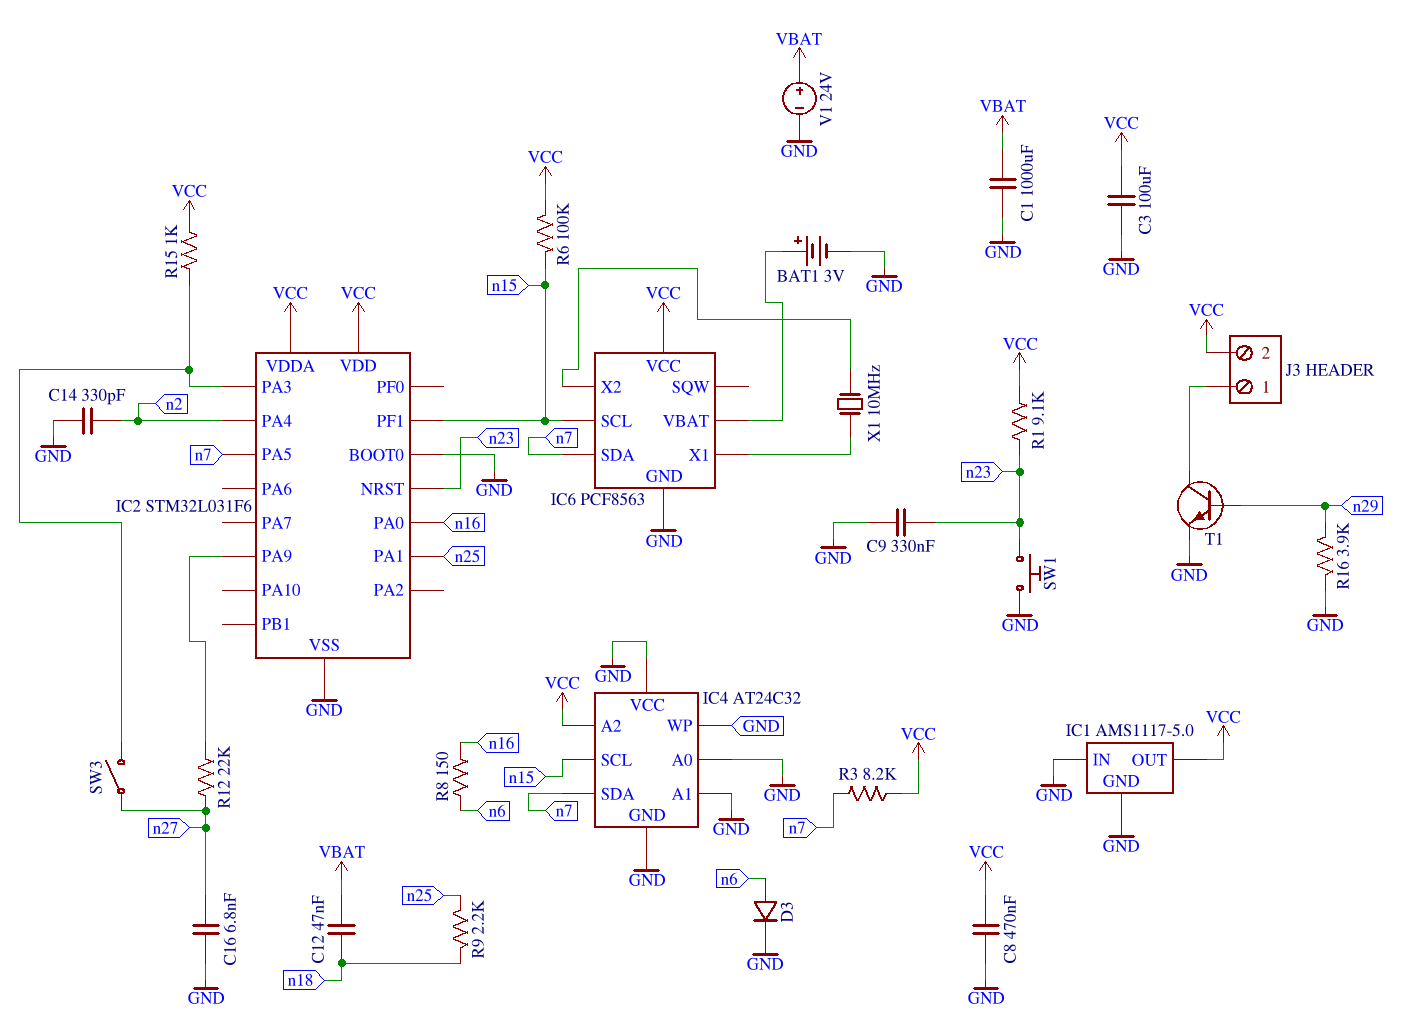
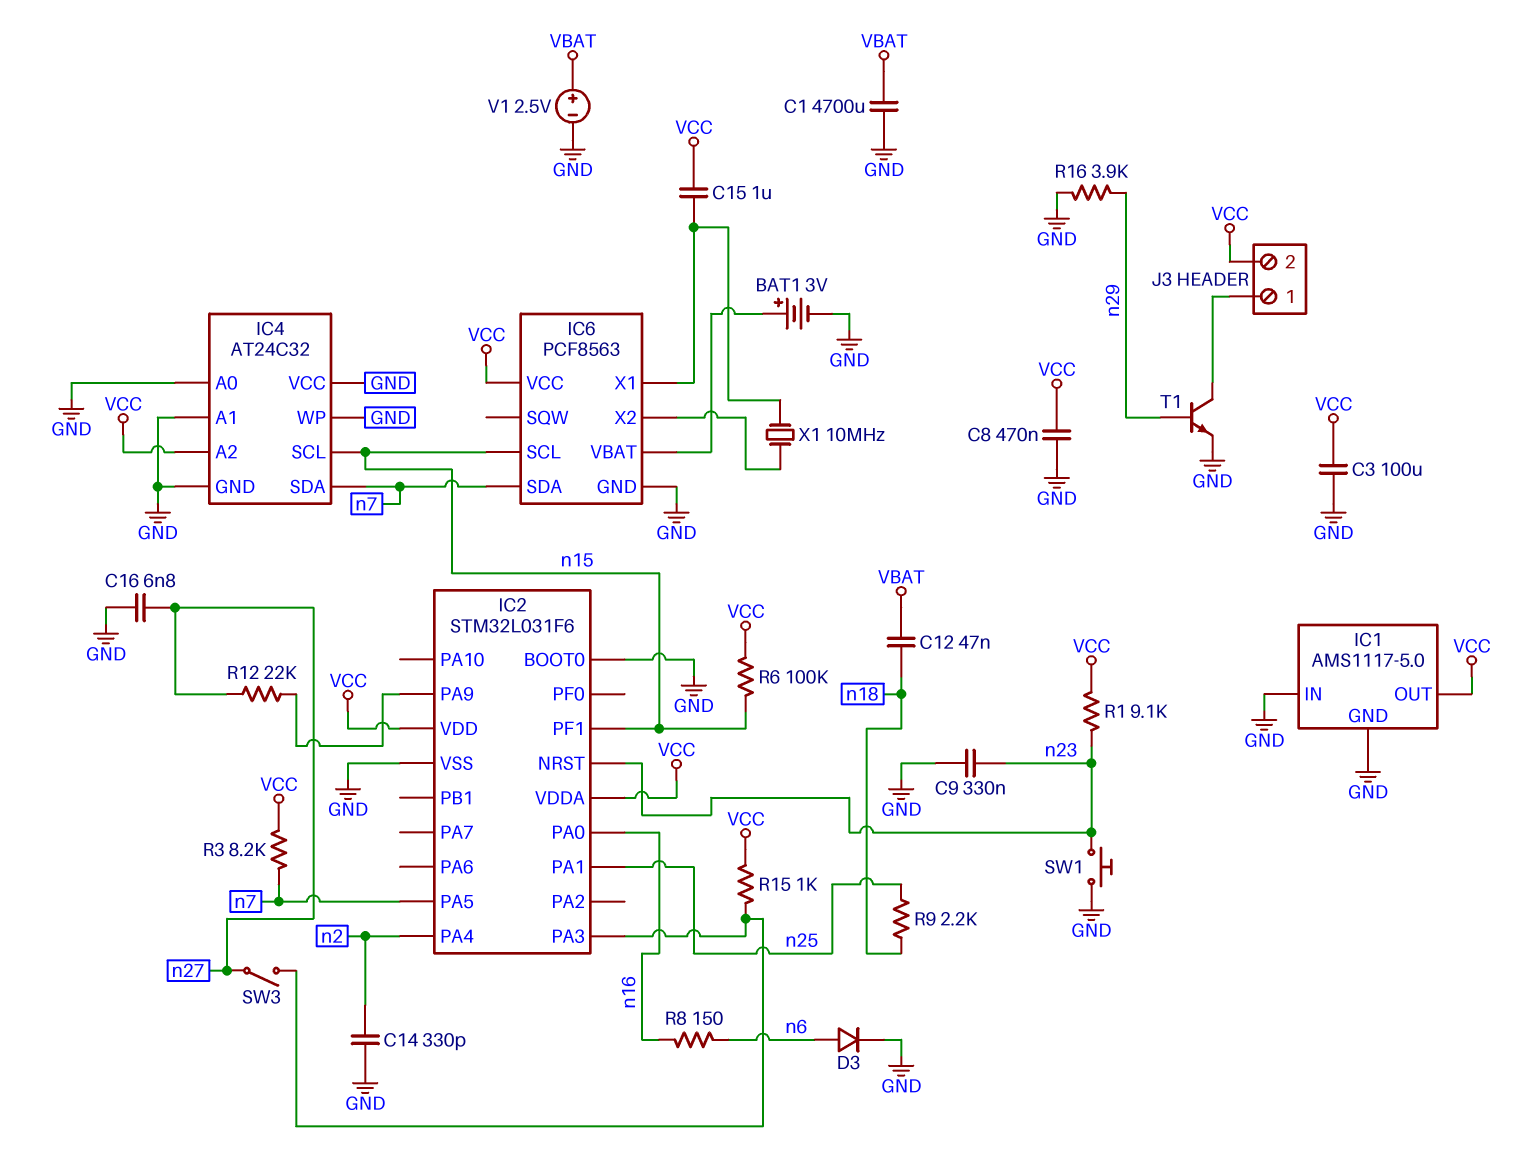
C1: 1000uF (GND, VBAT) -> 4700uF (GND, VBAT)
C15: none -> 1uF (IC6/X1, VCC)
V1: 24V (plus VBAT, minus GND) -> 2.5V (plus VBAT, minus GND)

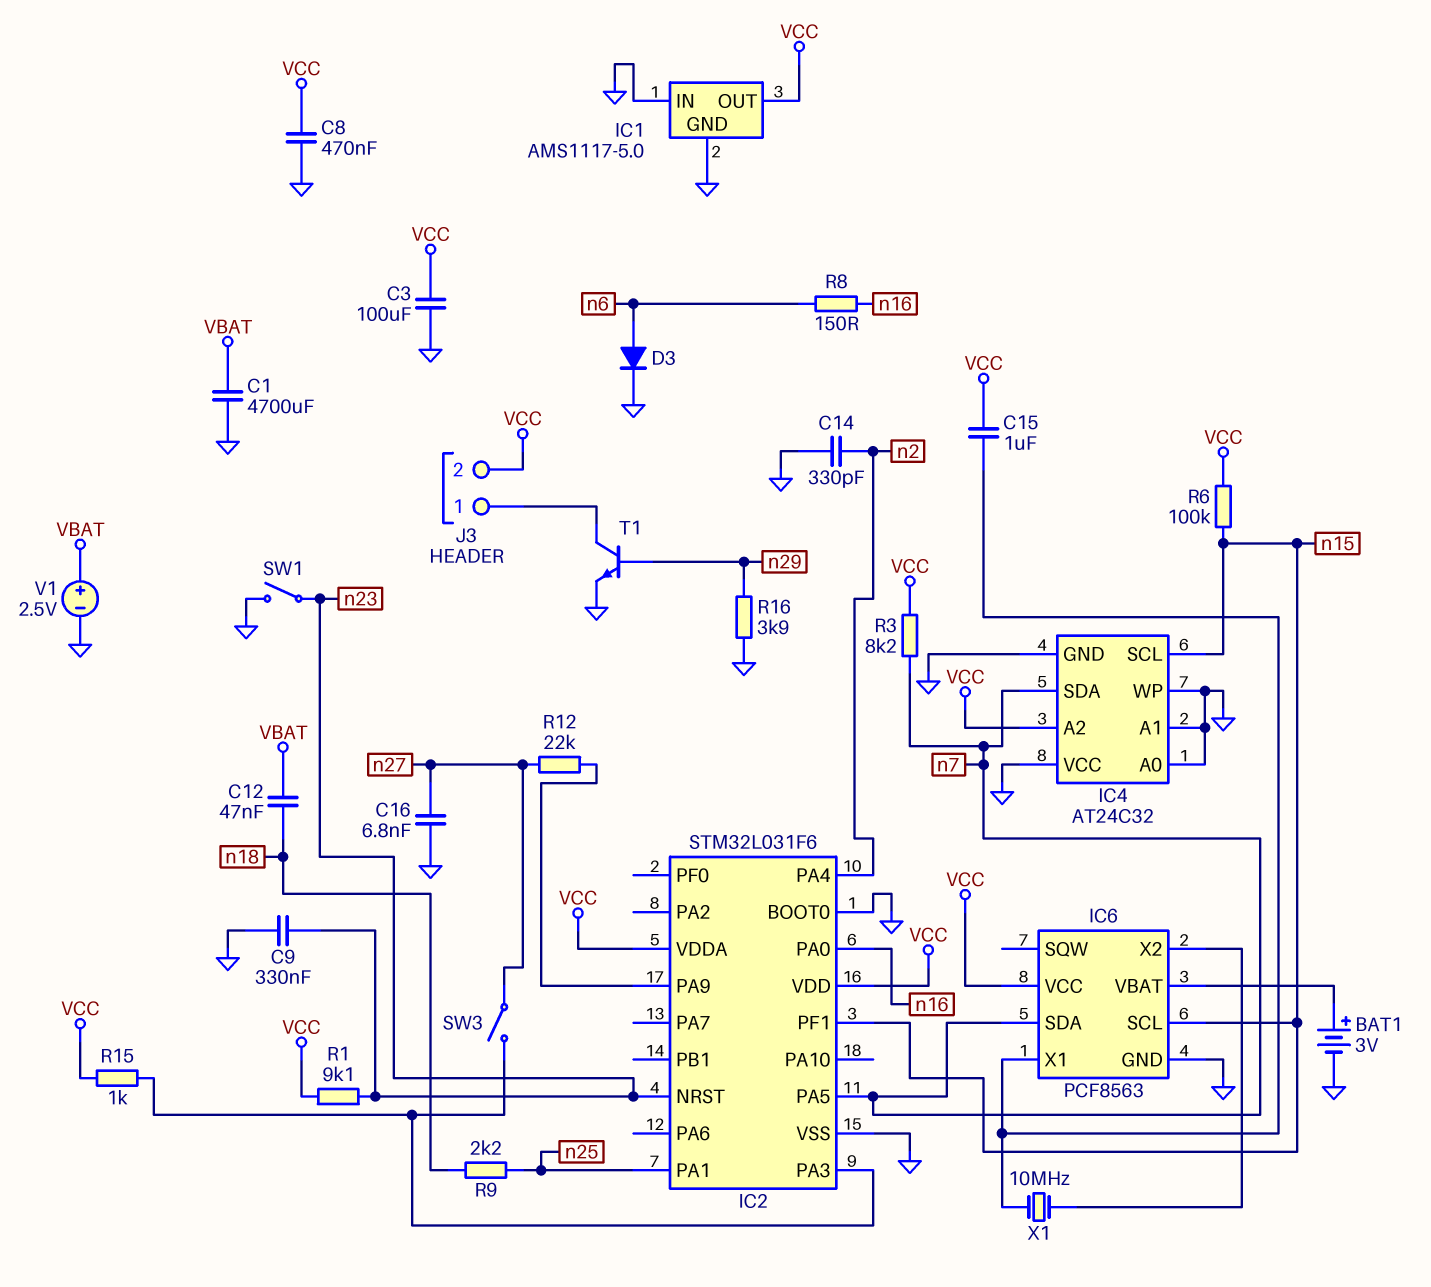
SW1: button (GND, n23) -> switch (GND, n23)

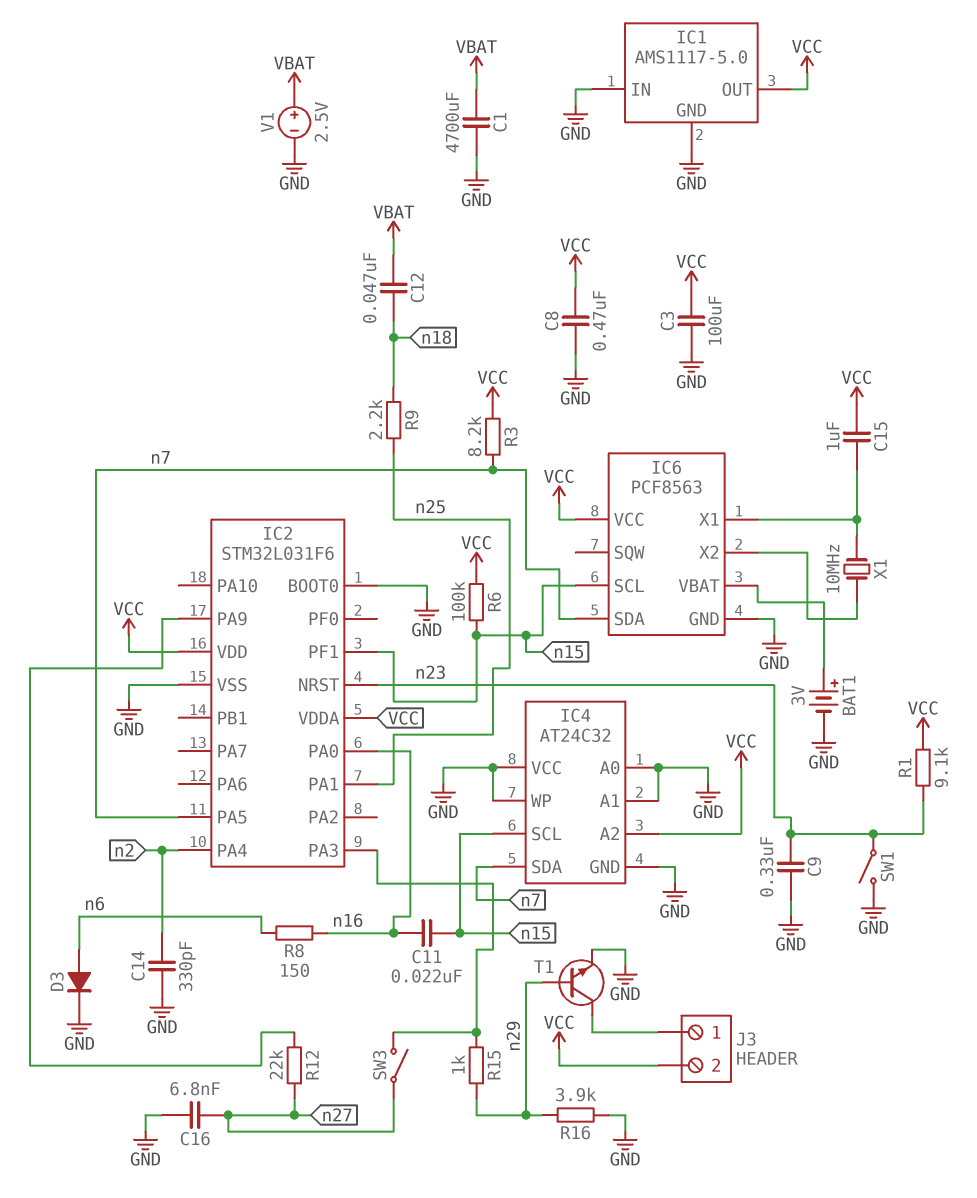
C11: none -> 22nF (n15, n16)
R15: 1k (IC2/PA3, VCC) -> 1k (IC2/PA3, n29)

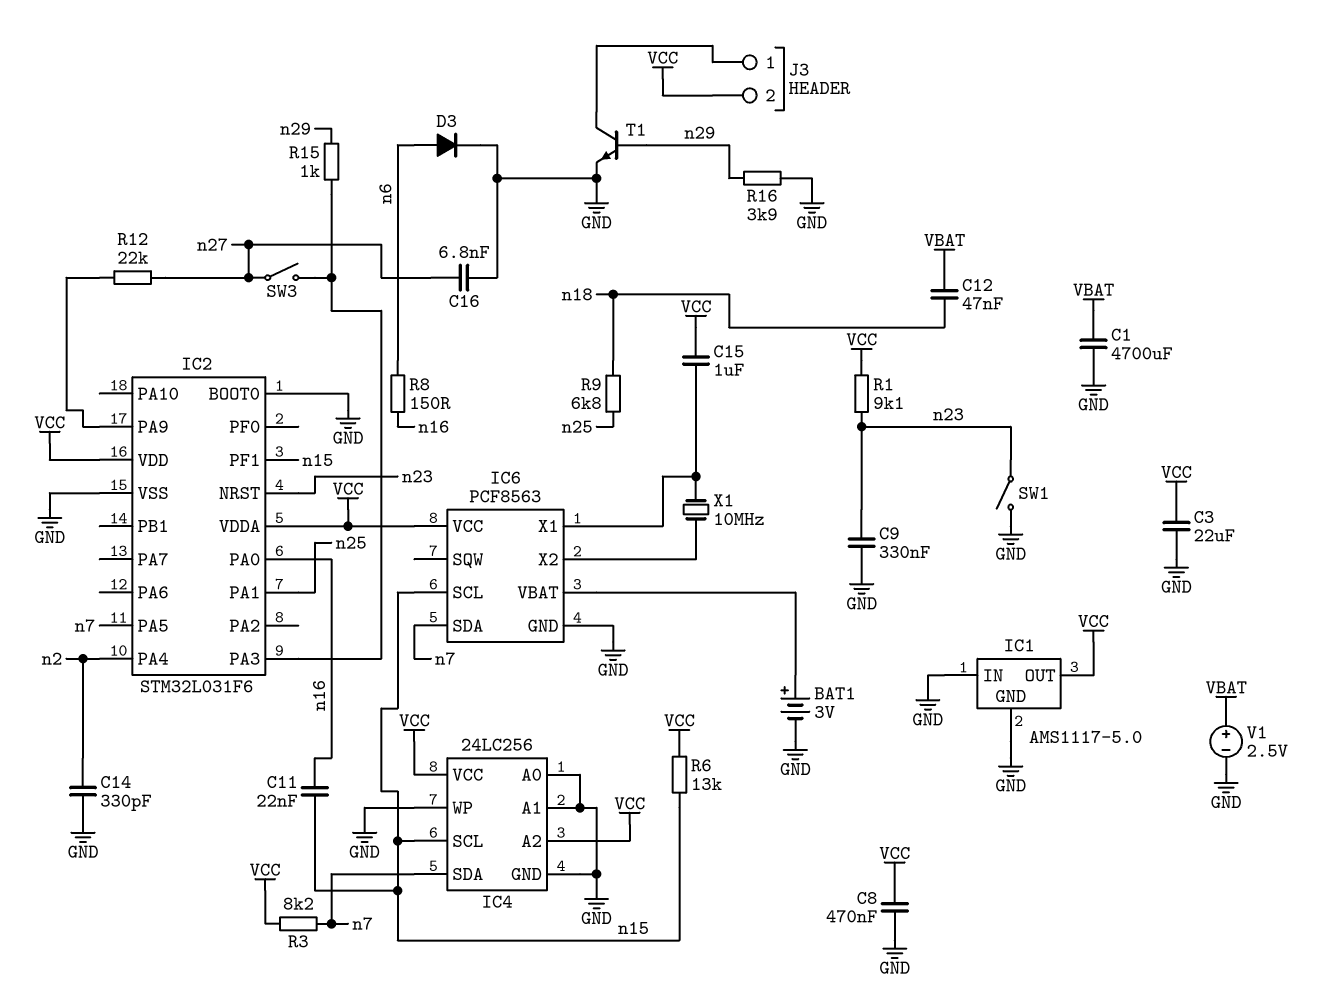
C3: 100uF (GND, VCC) -> 22uF (GND, VCC)
IC4: AT24C32 -> 24LC256
IC4 pin VCC: GND -> VCC
R6: 100k (VCC, n15) -> 13k (VCC, n15)
R9: 2.2k (n18, n25) -> 6.8k (n18, n25)

